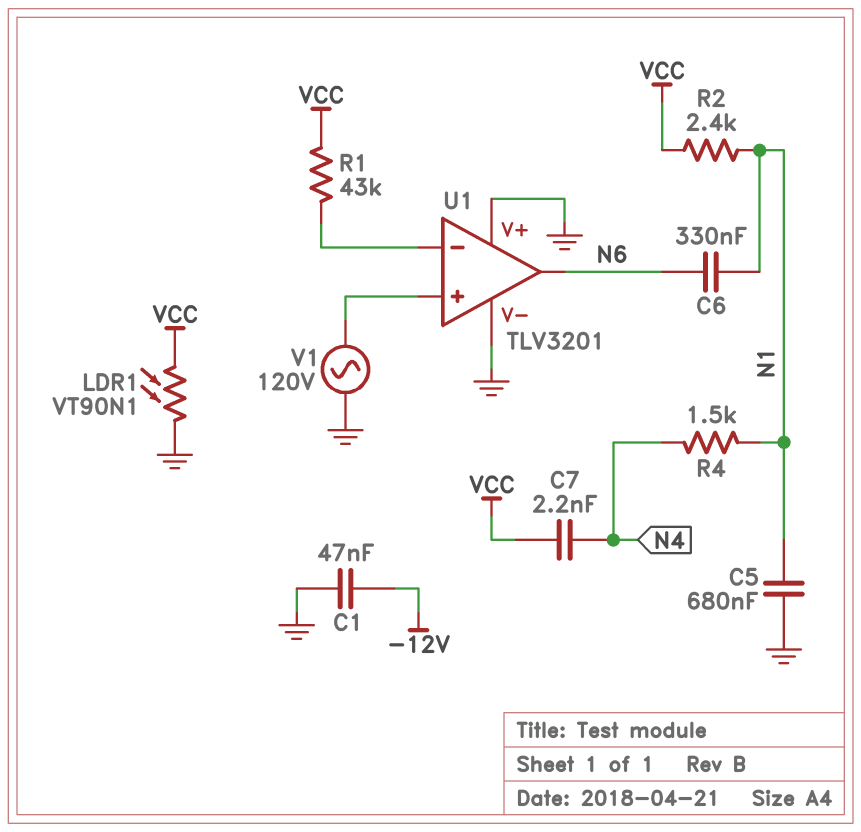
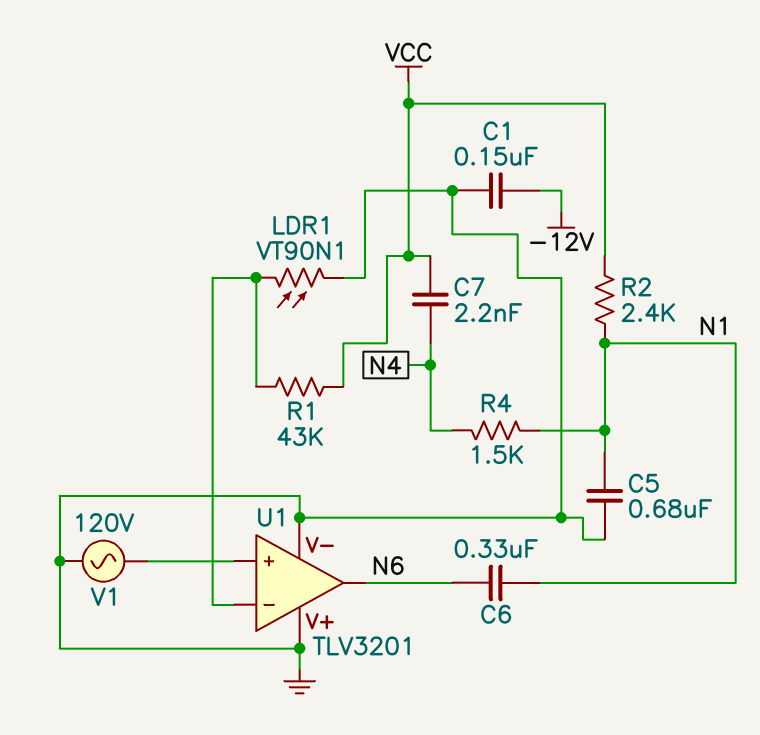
C1: 47nF (-12V, GND) -> 150nF (-12V, GND)
LDR1: VT90N1 (GND, VCC) -> VT90N1 (GND, U1/in-)

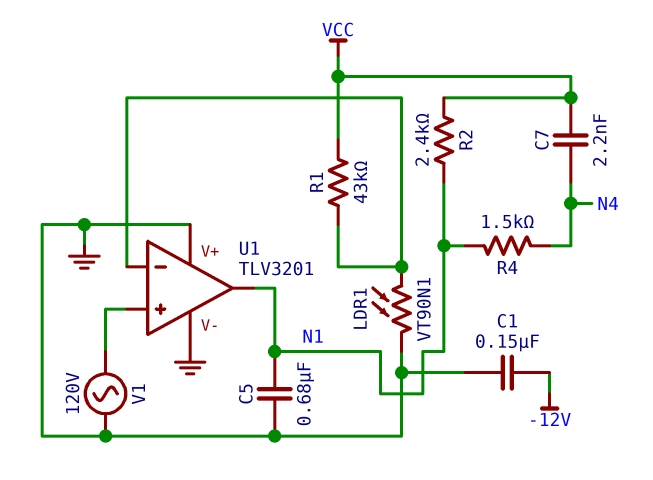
C6: 330nF (N1, N6) -> none
U1 pin out: N6 -> N1

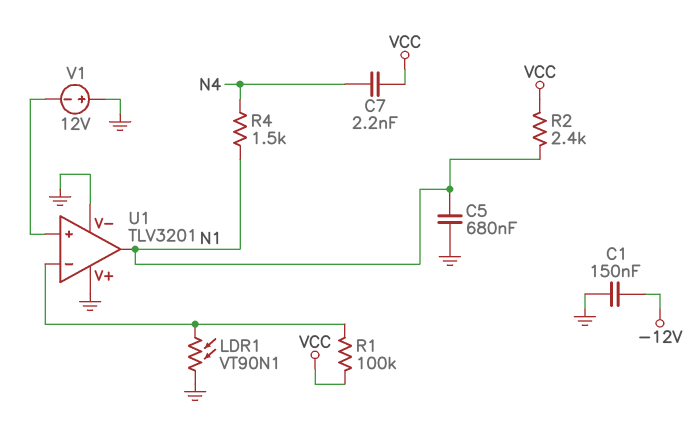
R1: 43k (U1/in-, VCC) -> 100k (U1/in-, VCC)
V1: AC 120V (GND, U1/in+) -> 12V (plus GND, minus U1/in+)

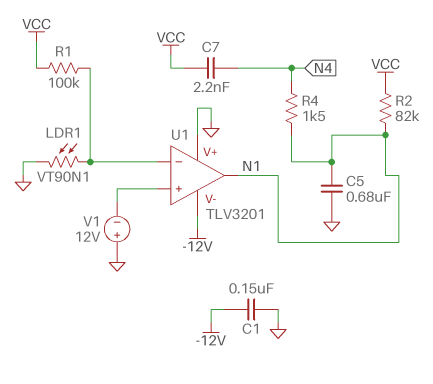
R2: 2.4k (N1, VCC) -> 82k (N1, VCC)
U1 pin V-: GND -> -12V

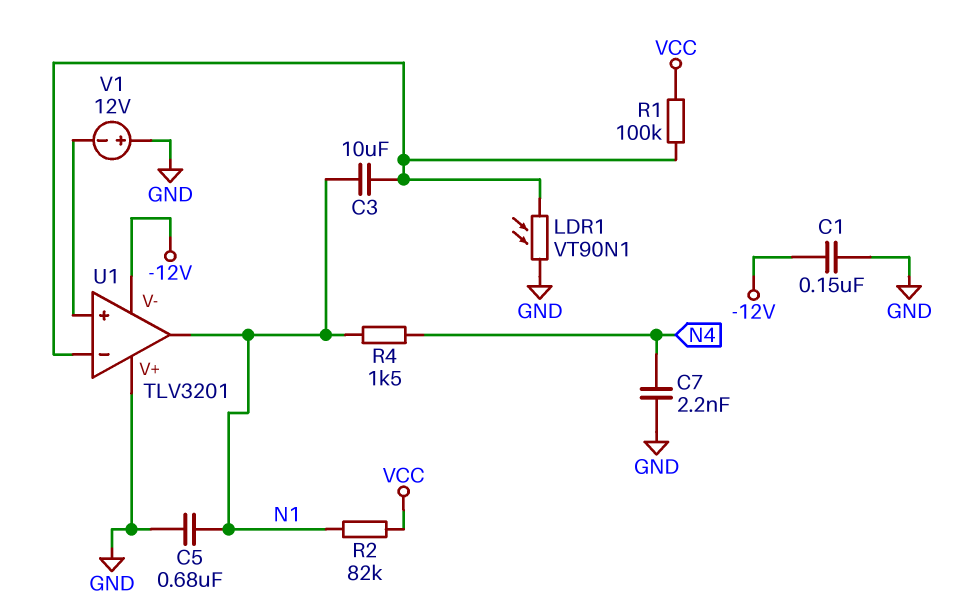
C3: none -> 10uF (N1, U1/in-)
C7: 2.2nF (N4, VCC) -> 2.2nF (GND, N4)

